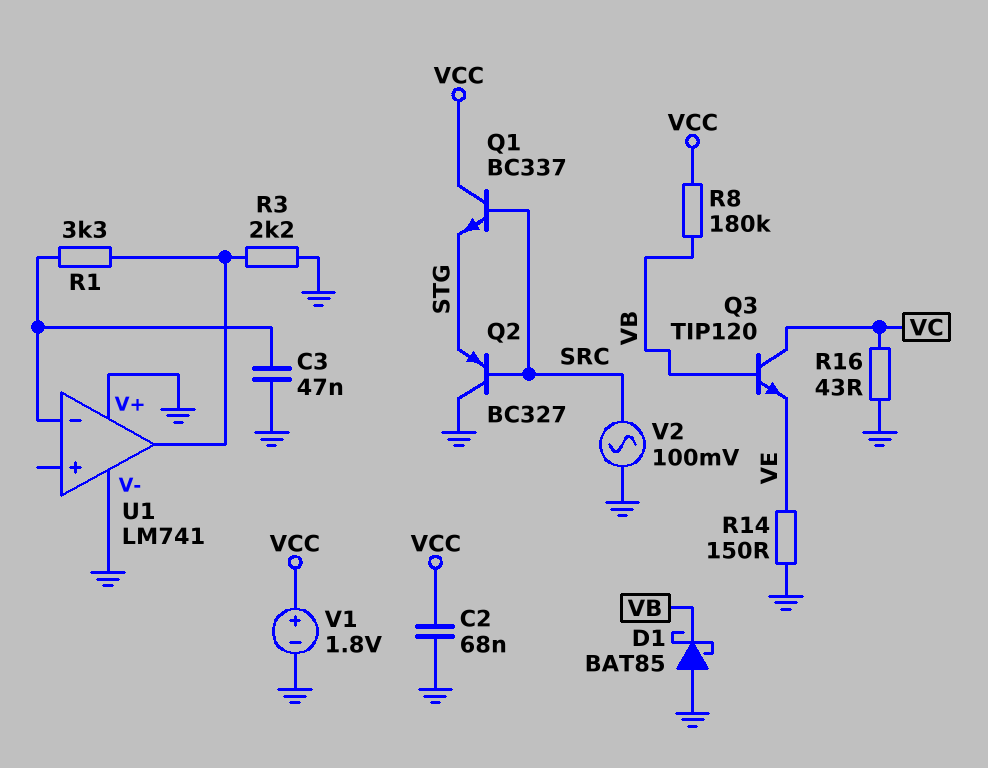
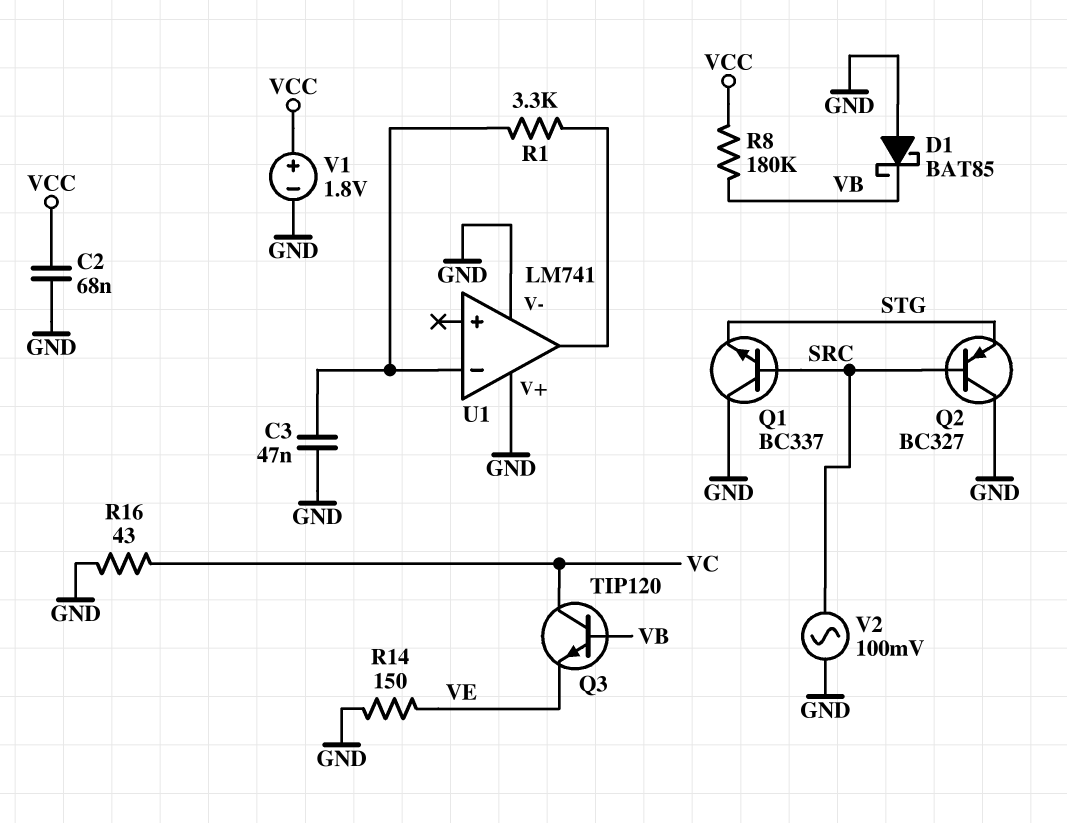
Q1: NPN BC337 (B SRC, C VCC, E STG) -> NPN BC337 (B SRC, C GND, E STG)
R3: 2.2k (GND, U1/out) -> none

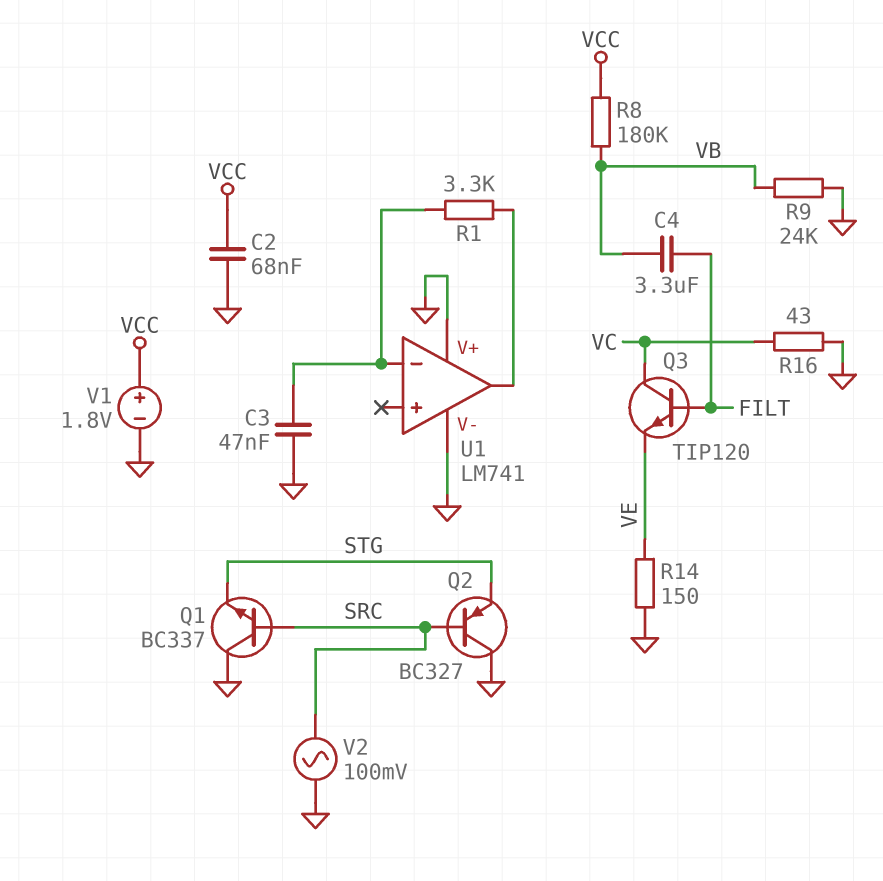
C4: none -> 3.3uF (FILT, VB)
D1: schottky BAT85 (A GND, K VB) -> none
Q3: NPN TIP120 (B VB, C VC, E VE) -> NPN TIP120 (B FILT, C VC, E VE)
R9: none -> 24k (GND, VB)

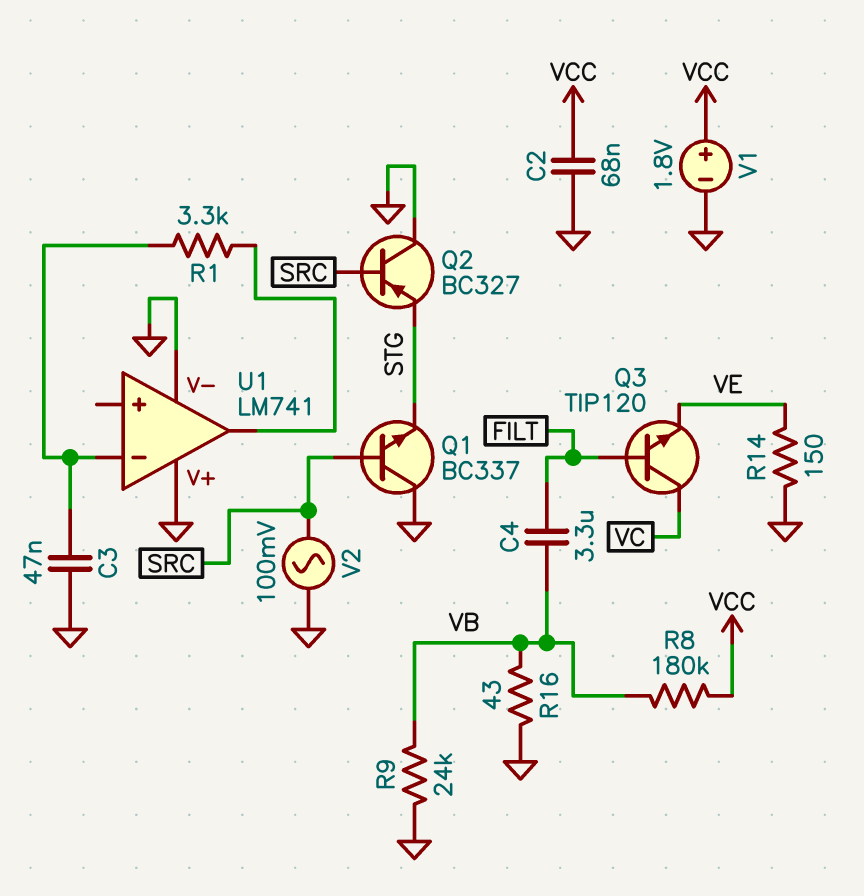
R16: 43 (GND, VC) -> 43 (GND, VB)

